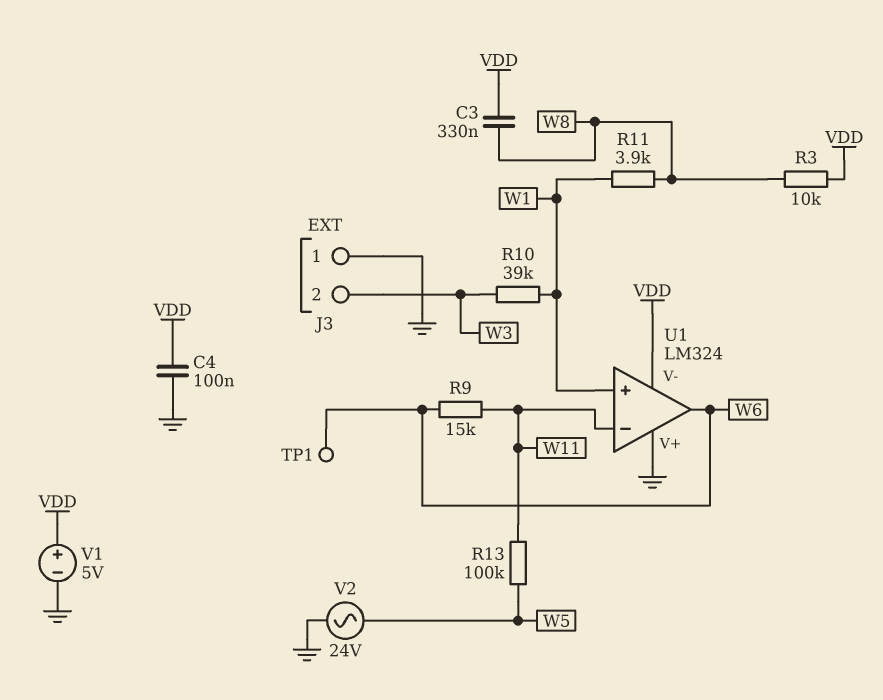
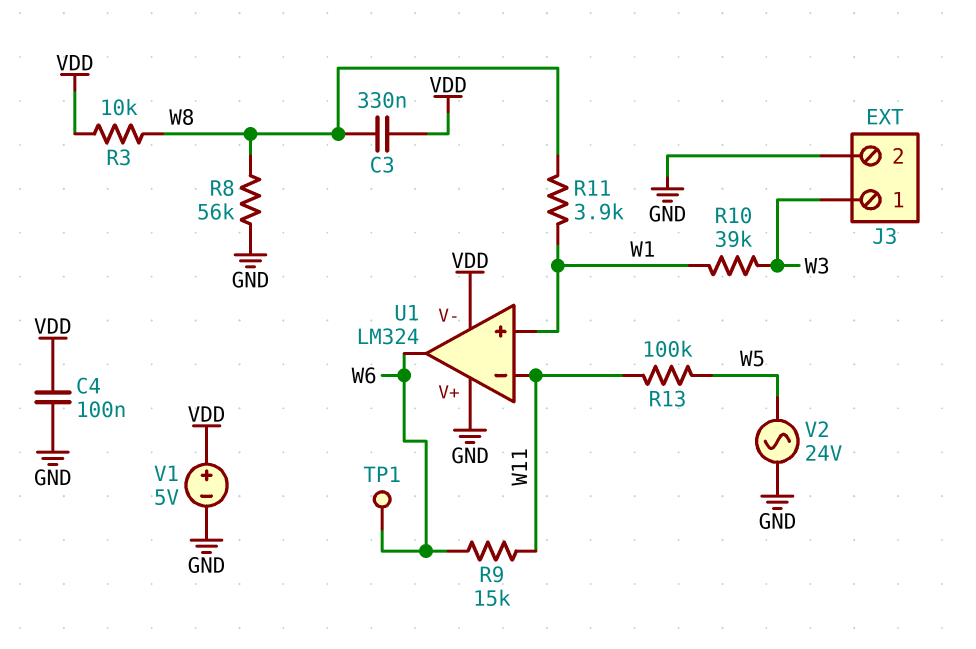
J3 pin 1: GND -> W3
J3 pin 2: W3 -> GND
R8: none -> 56k (GND, W8)

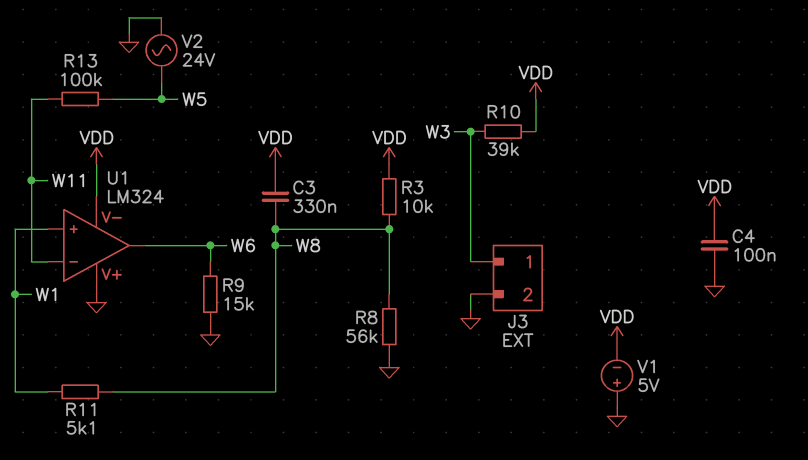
R9: 15k (W6, W11) -> 15k (GND, W6)
R10: 39k (W1, W3) -> 39k (VDD, W3)
R11: 3.9k (W1, W8) -> 5.1k (W1, W8)
TP1: test point (W6) -> none
V1: 5V (plus VDD, minus GND) -> 5V (plus GND, minus VDD)

